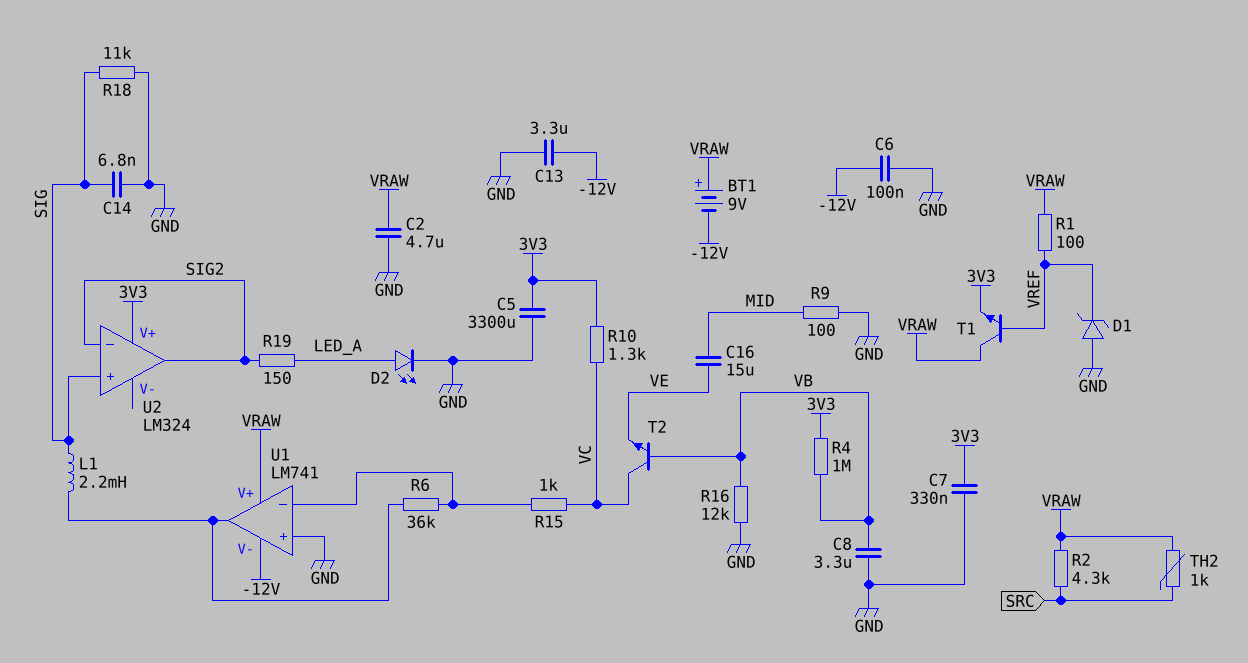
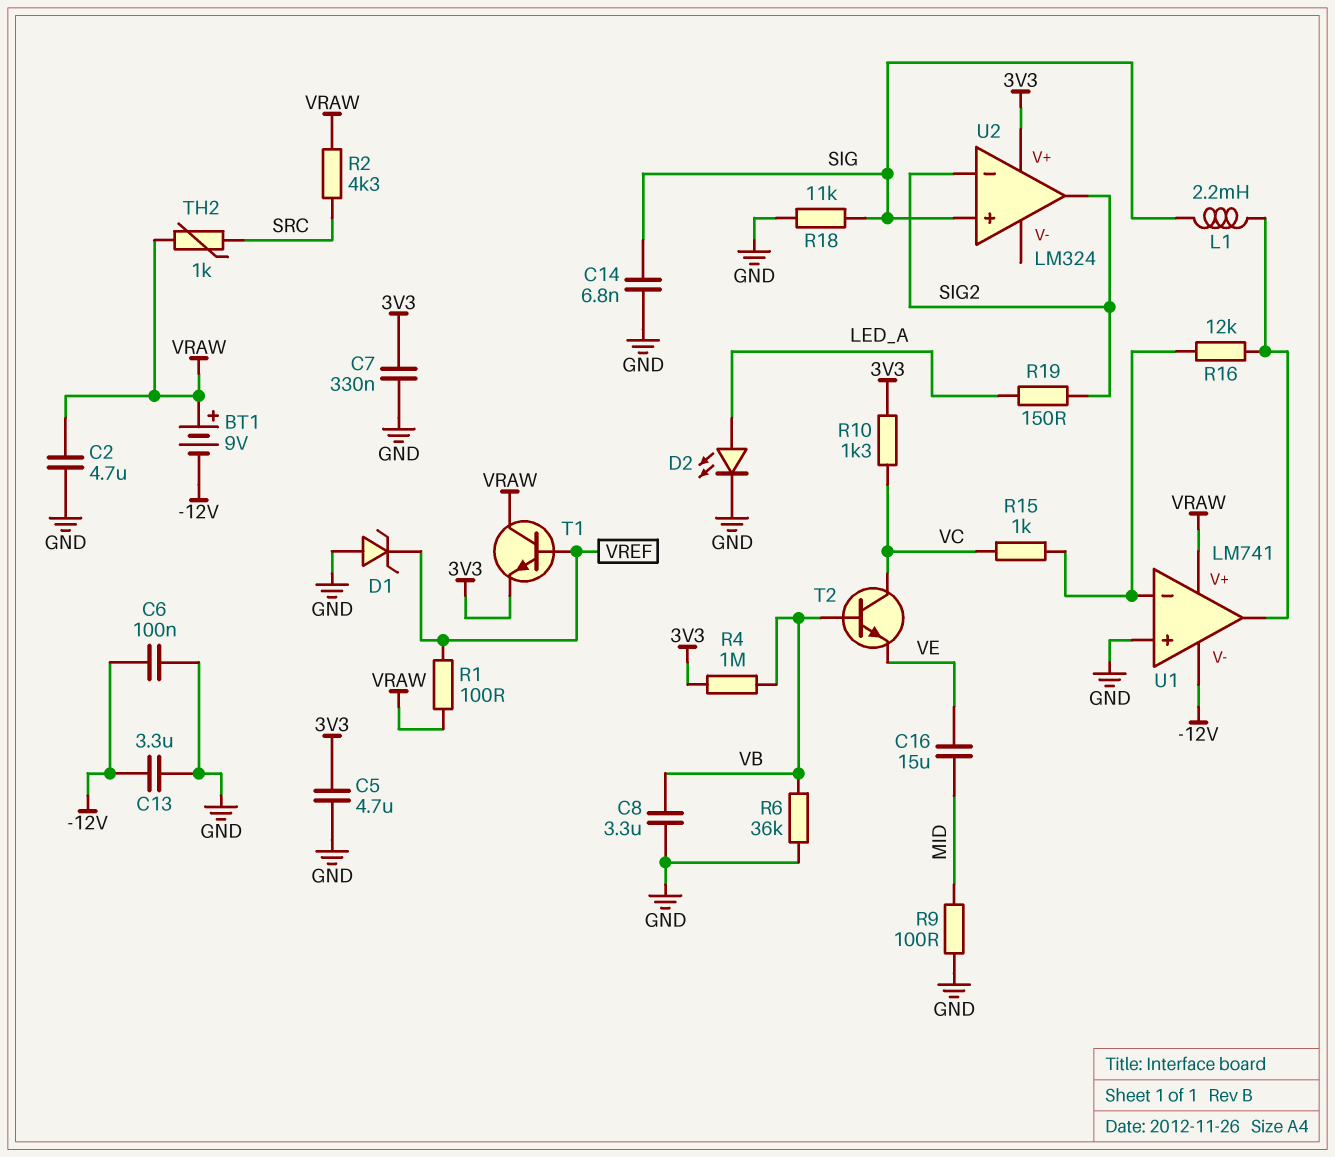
C5: 3300uF (3V3, GND) -> 4.7uF (3V3, GND)
R6: 36k (U1/in-, U1/out) -> 36k (GND, VB)
R16: 12k (GND, VB) -> 12k (U1/in-, U1/out)

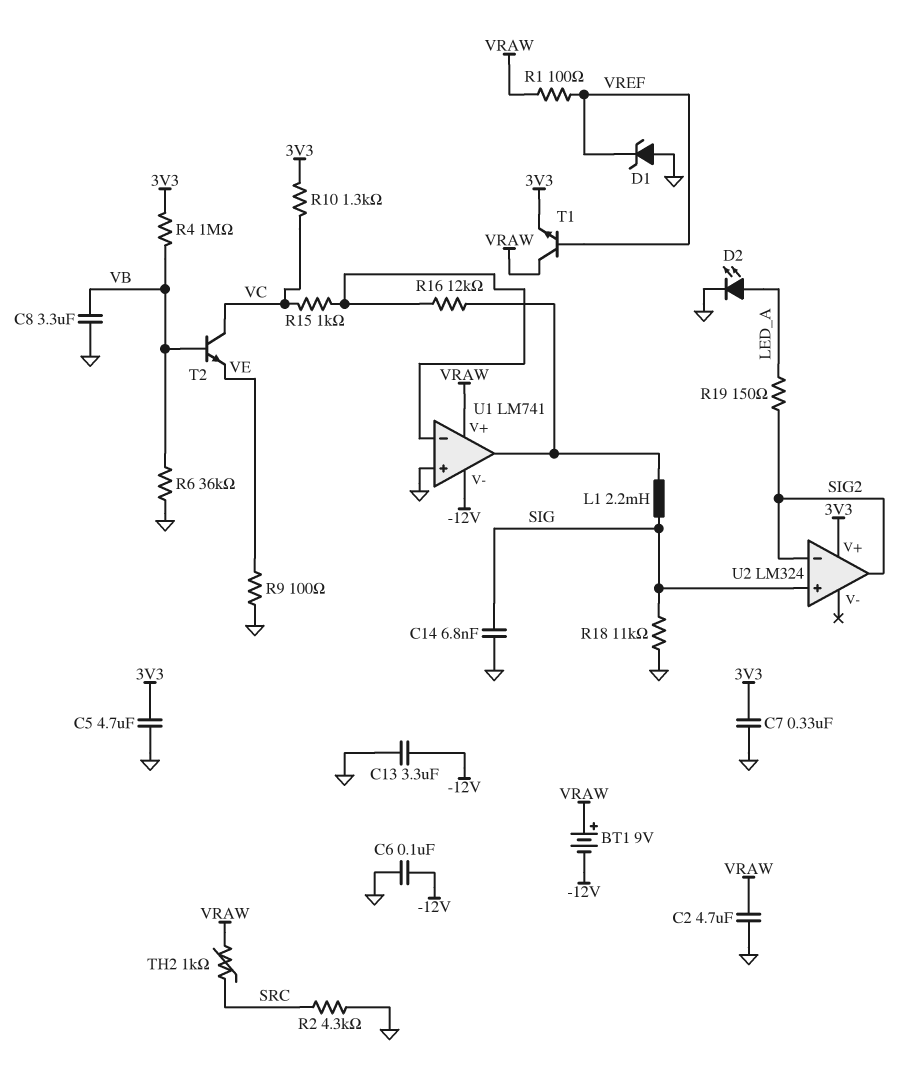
C16: 15uF (MID, VE) -> none
R2: 4.3k (SRC, VRAW) -> 4.3k (GND, SRC)
R9: 100 (GND, MID) -> 100 (GND, VE)

